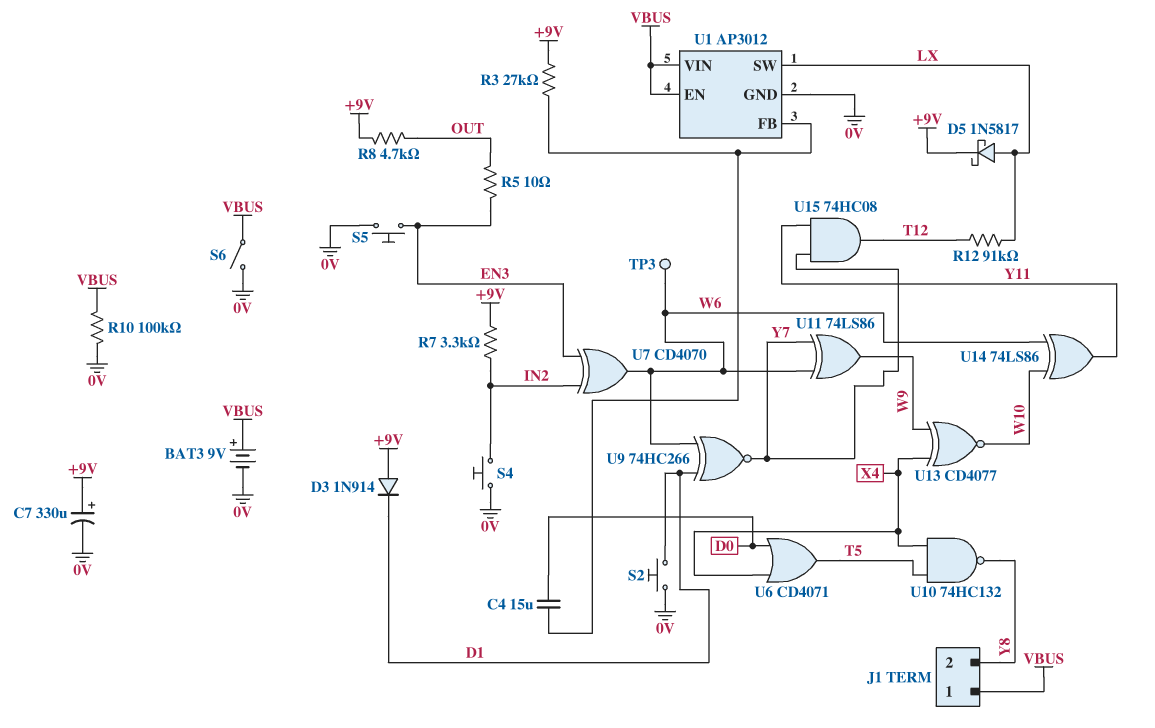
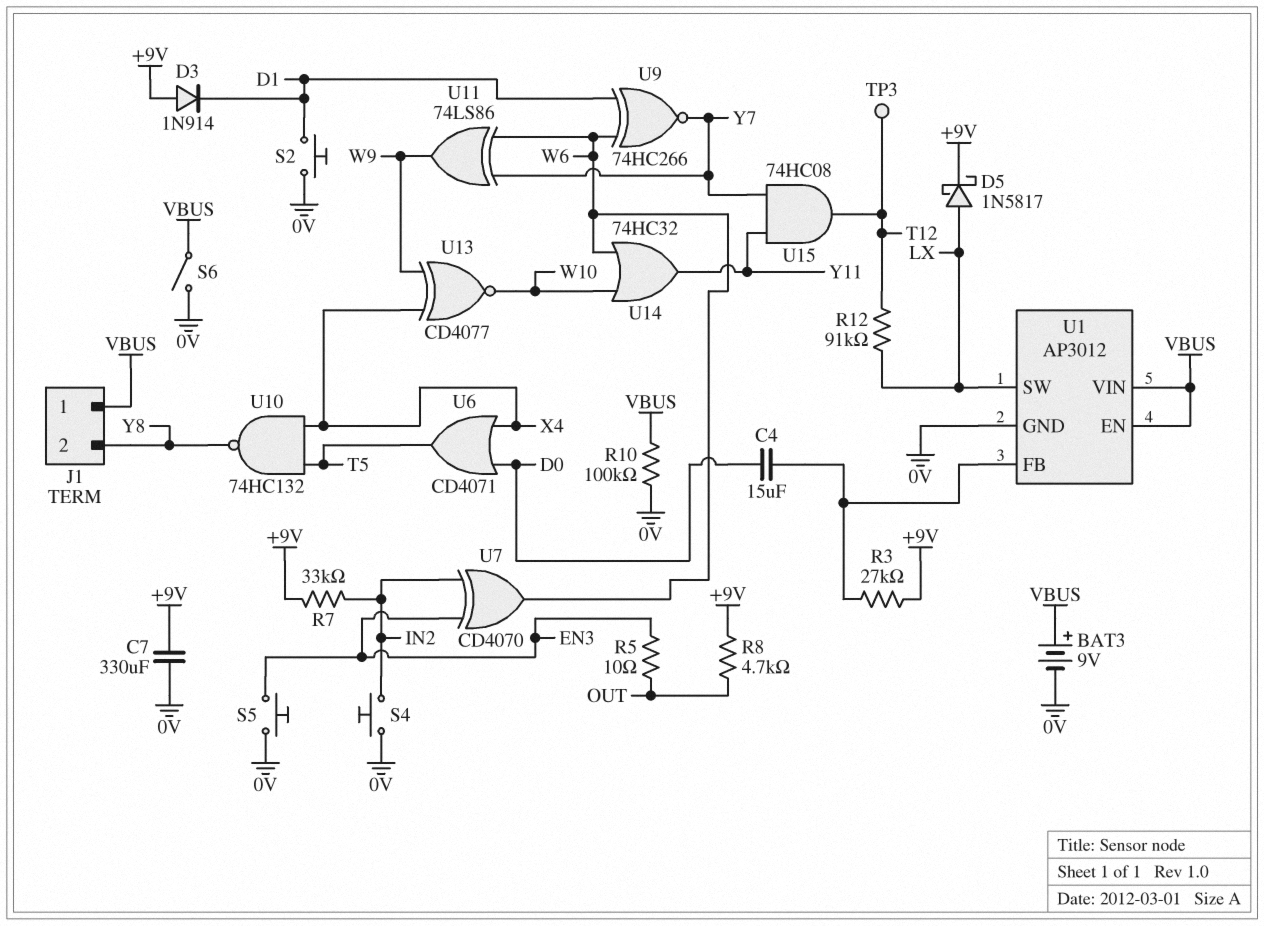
C7: 330uF (plus +9V, minus 0V) -> 330uF (+9V, 0V)
R7: 3.3k (+9V, IN2) -> 33k (+9V, IN2)
TP3: test point (W6) -> test point (T12)
U14: XOR 74LS86 (in W6, in W10, out Y11) -> OR 74HC32 (in W6, in W10, out Y11)

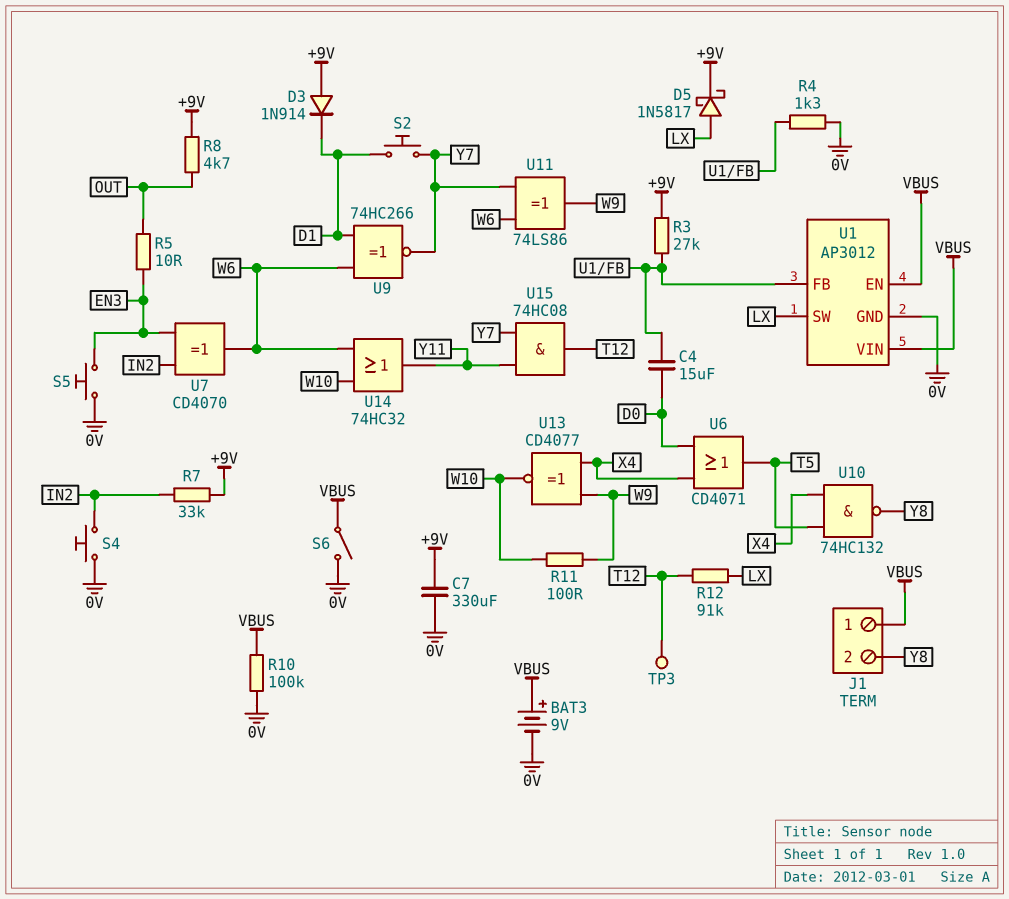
R4: none -> 1.3k (0V, U1/FB)
R11: none -> 100 (W9, W10)
S2: button (0V, D1) -> button (D1, Y7)

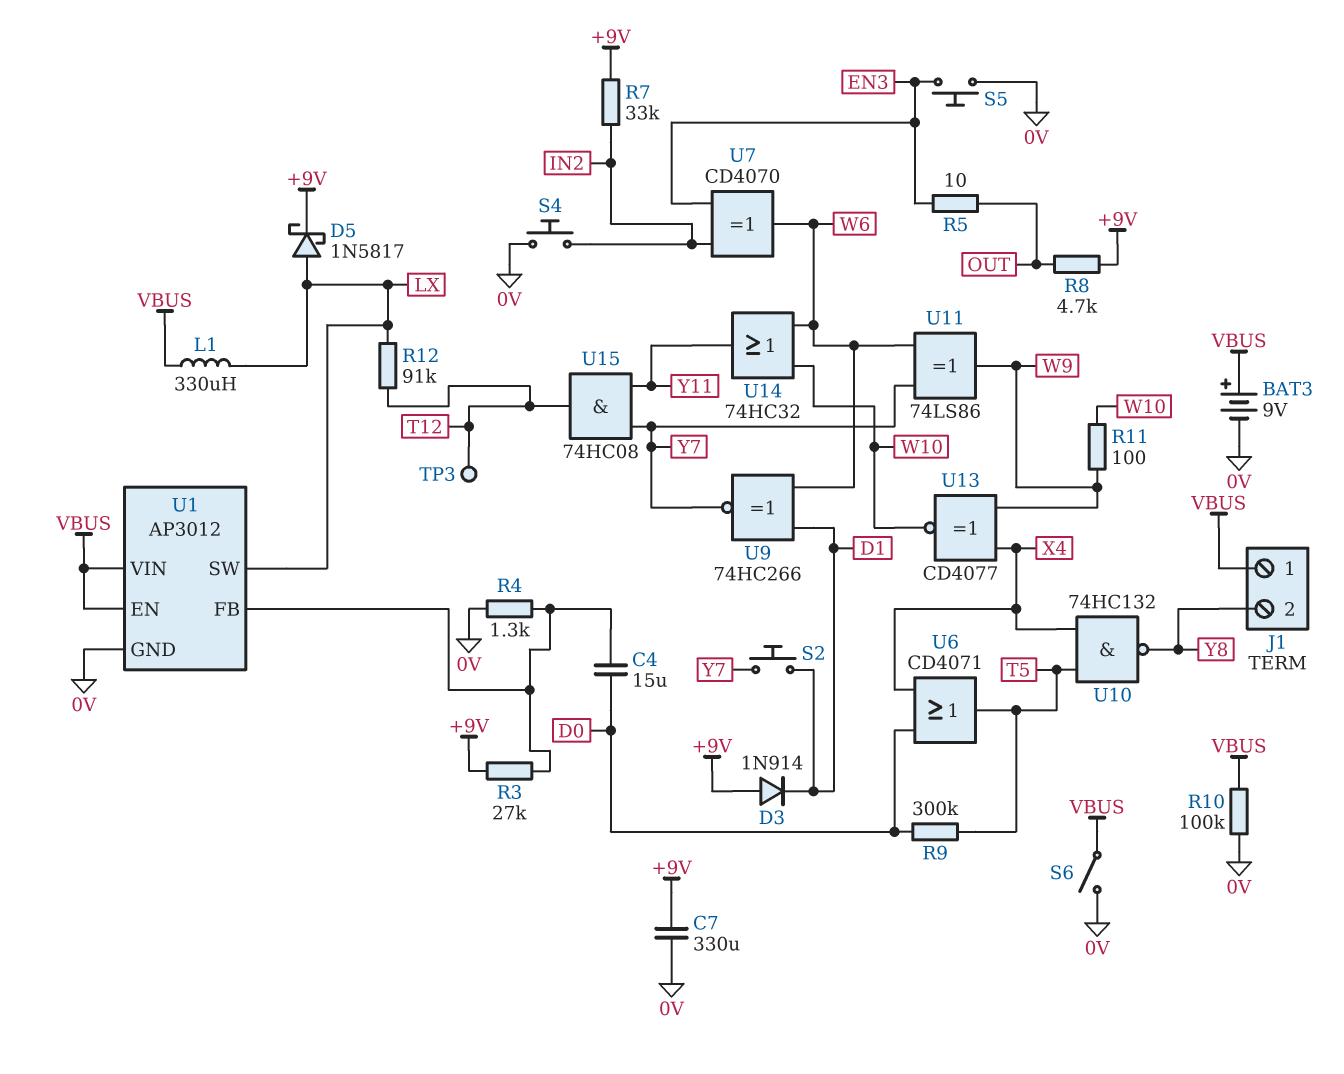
L1: none -> 330uH (LX, VBUS)
R9: none -> 300k (D0, T5)

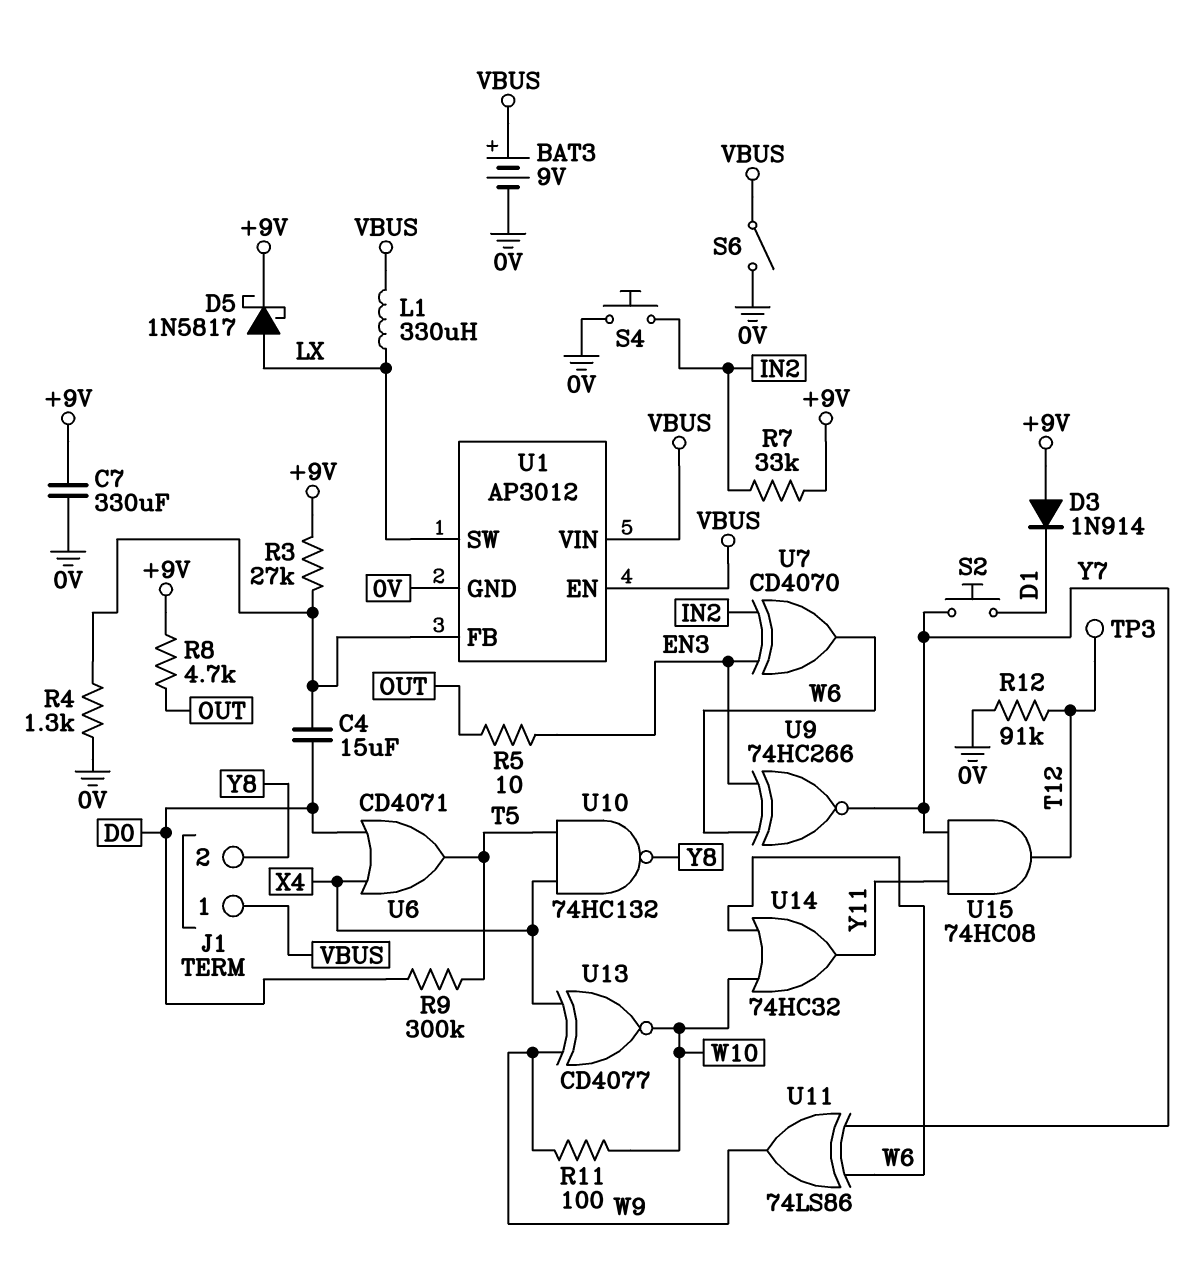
R10: 100k (0V, VBUS) -> none
R12: 91k (LX, T12) -> 91k (0V, T12)
S5: button (0V, EN3) -> none
U9: XNOR 74HC266 (in D1, in W6, out Y7) -> XNOR 74HC266 (in EN3, in W6, out Y7)

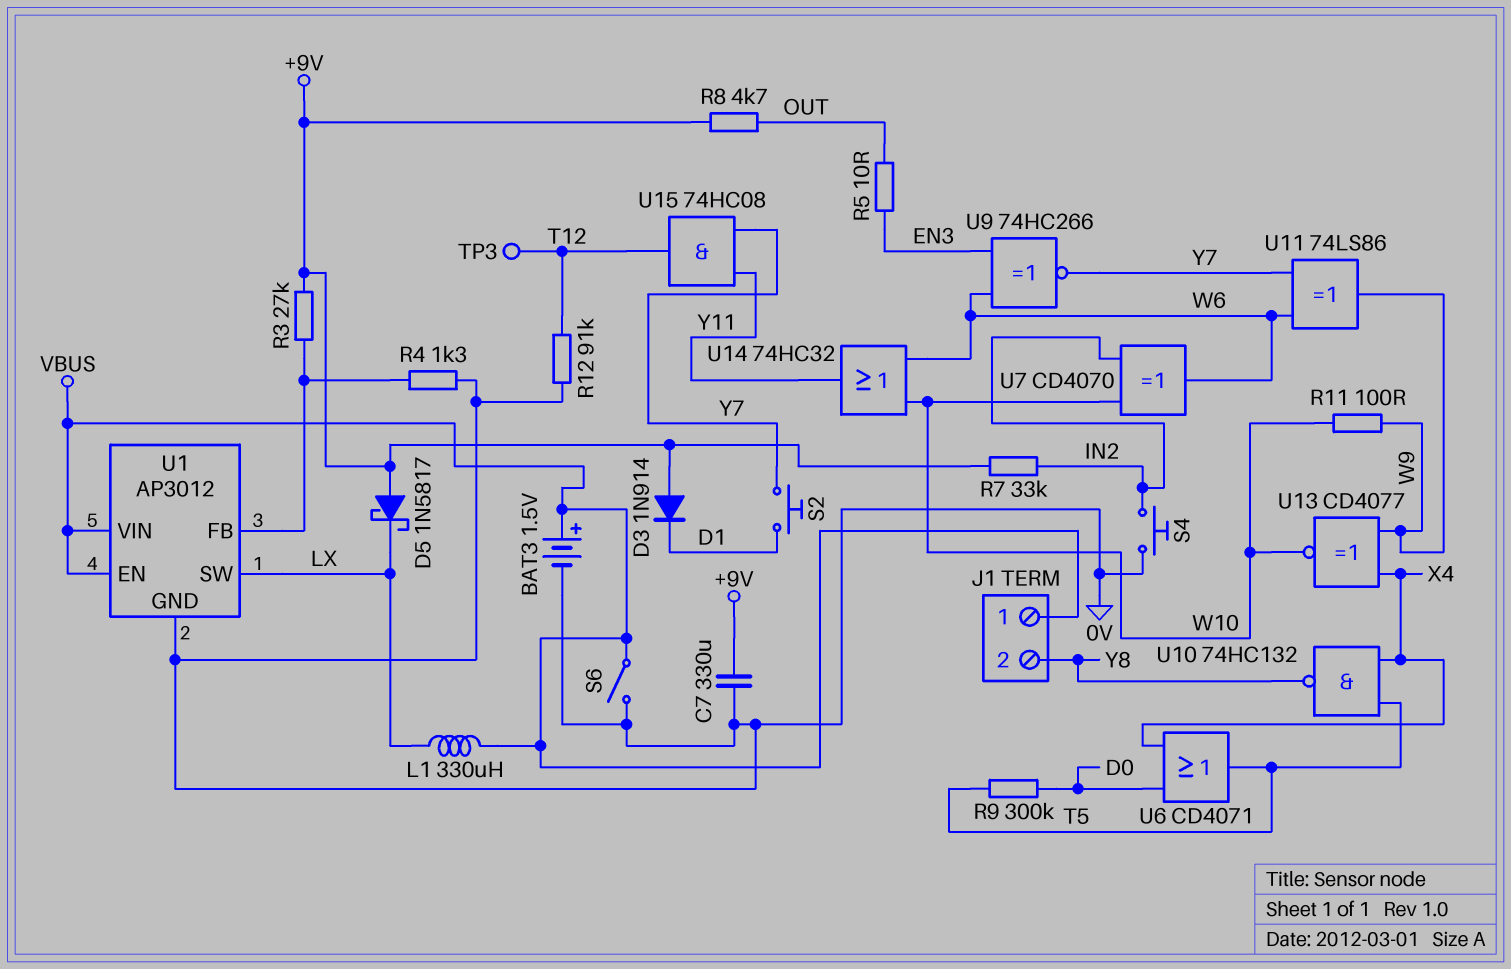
BAT3: 9V (plus VBUS, minus 0V) -> 1.5V (plus VBUS, minus 0V)
C4: 15uF (D0, U1/FB) -> none
D5: schottky 1N5817 (A LX, K +9V) -> schottky 1N5817 (A +9V, K LX)
U7: XOR CD4070 (in EN3, in IN2, out W6) -> XOR CD4070 (in IN2, in W10, out W6)

